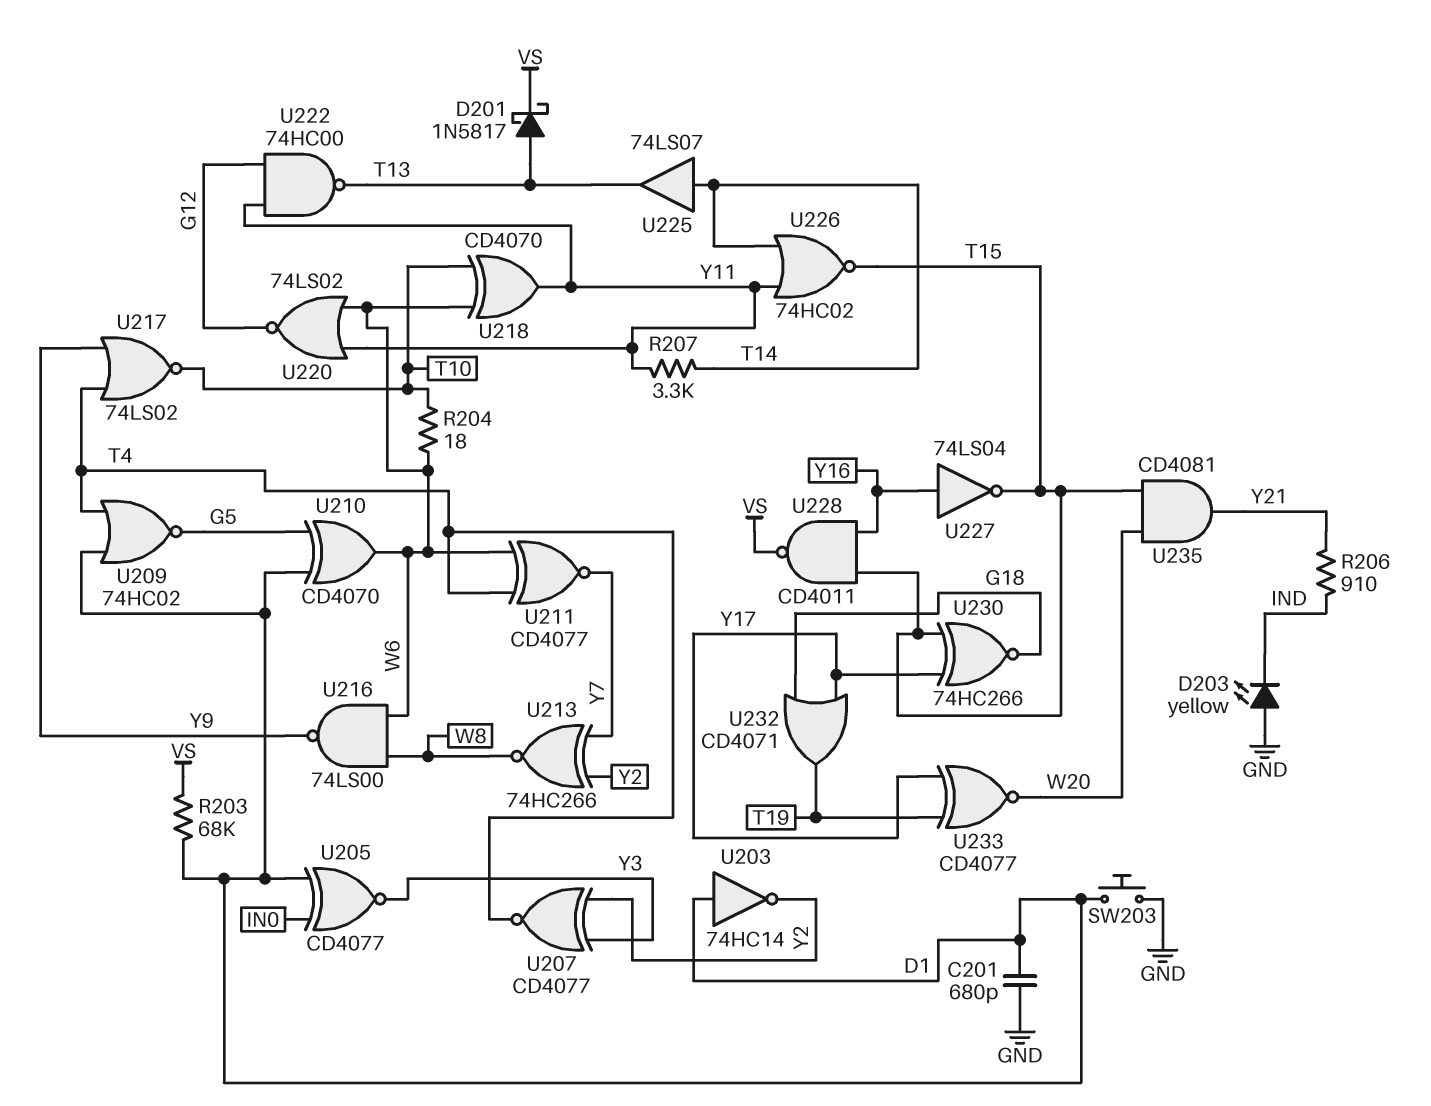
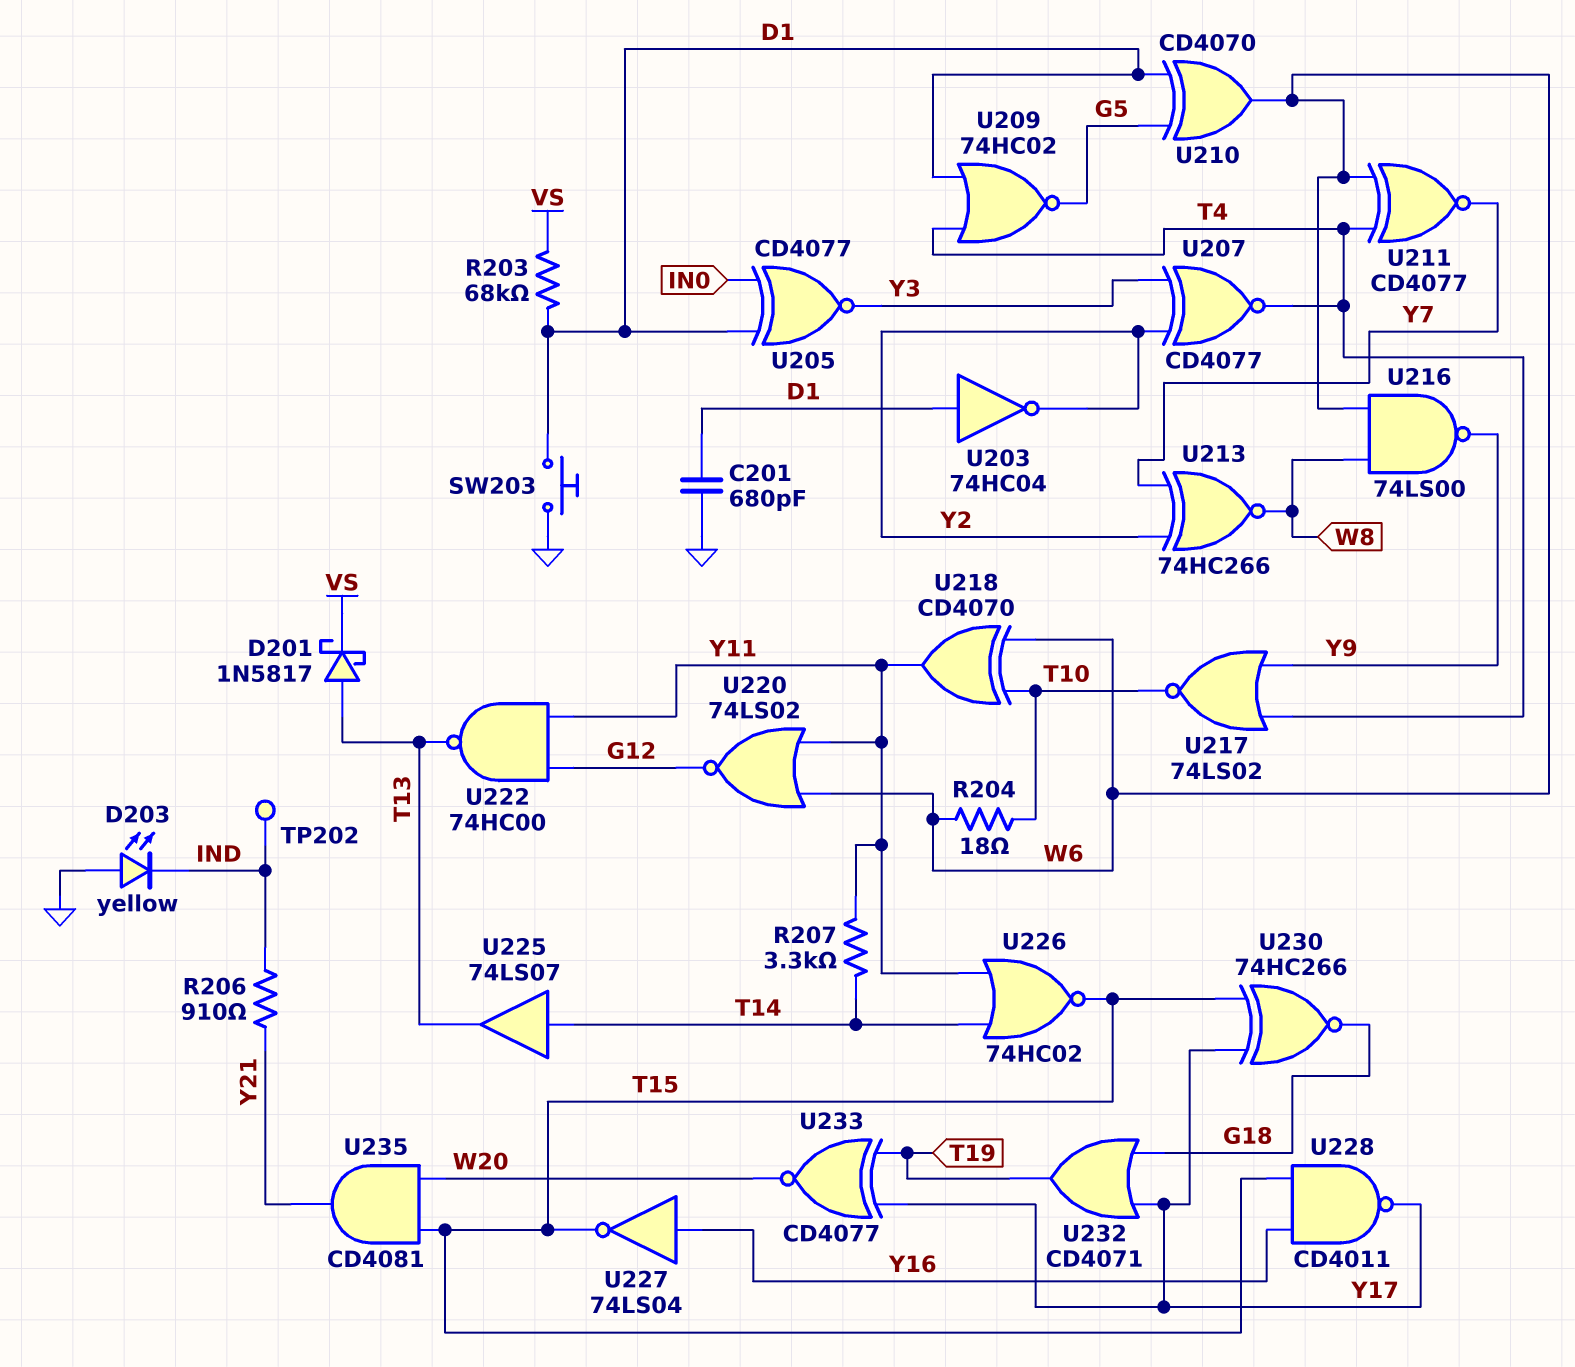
TP202: none -> test point (IND)
U203: NOT 74HC14 (in D1, out Y2) -> NOT 74HC04 (in D1, out Y2)
U228: NAND CD4011 (in T15, in Y16, out VS) -> NAND CD4011 (in T15, in Y16, out Y17)

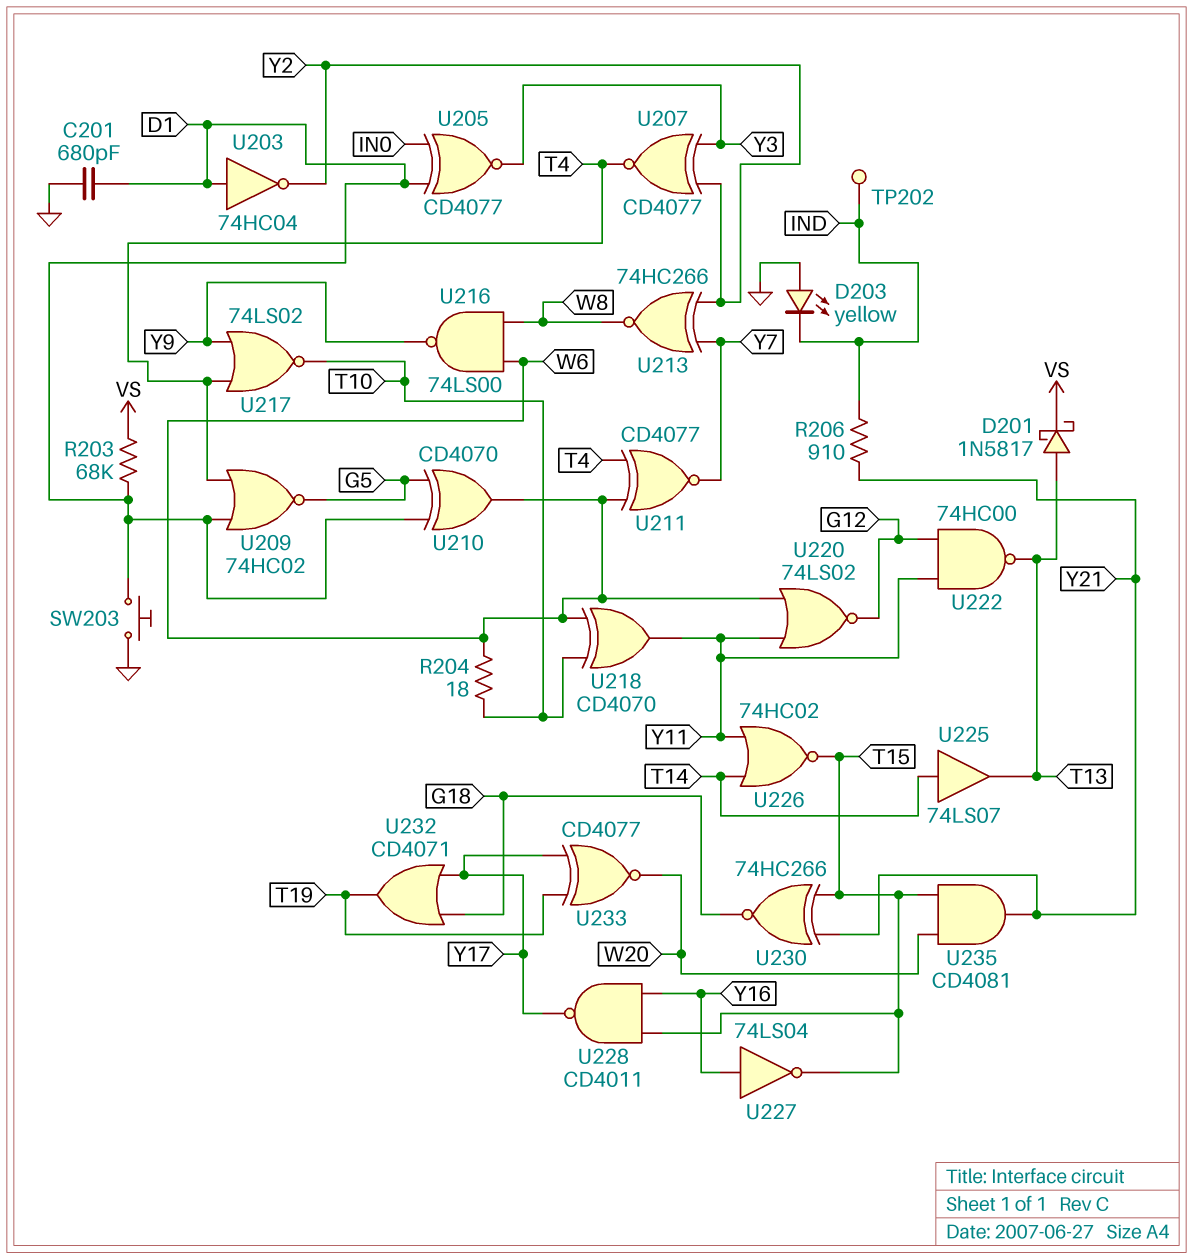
R207: 3.3k (T14, Y11) -> none
U230: XNOR 74HC266 (in T15, in Y17, out G18) -> XNOR 74HC266 (in T15, in Y21, out G18)

